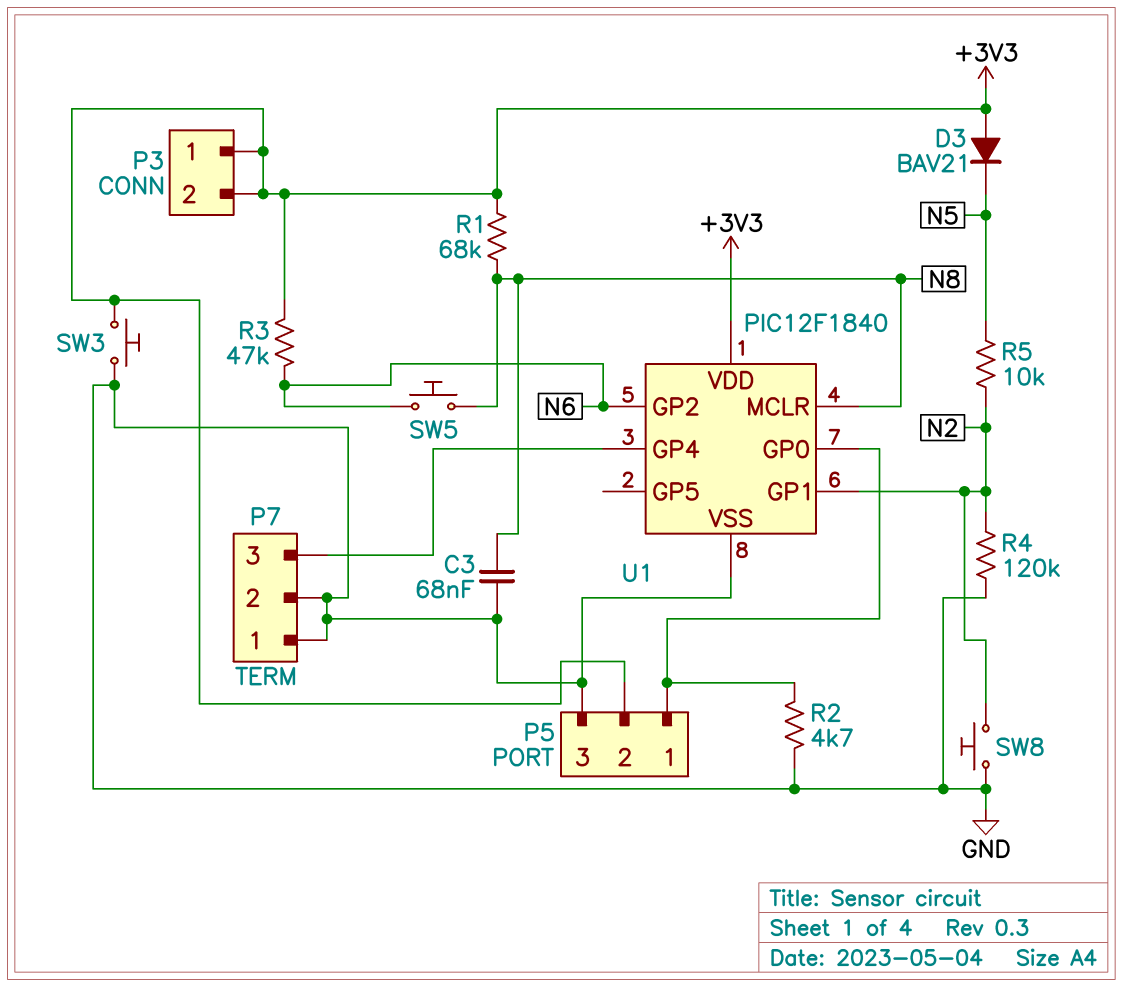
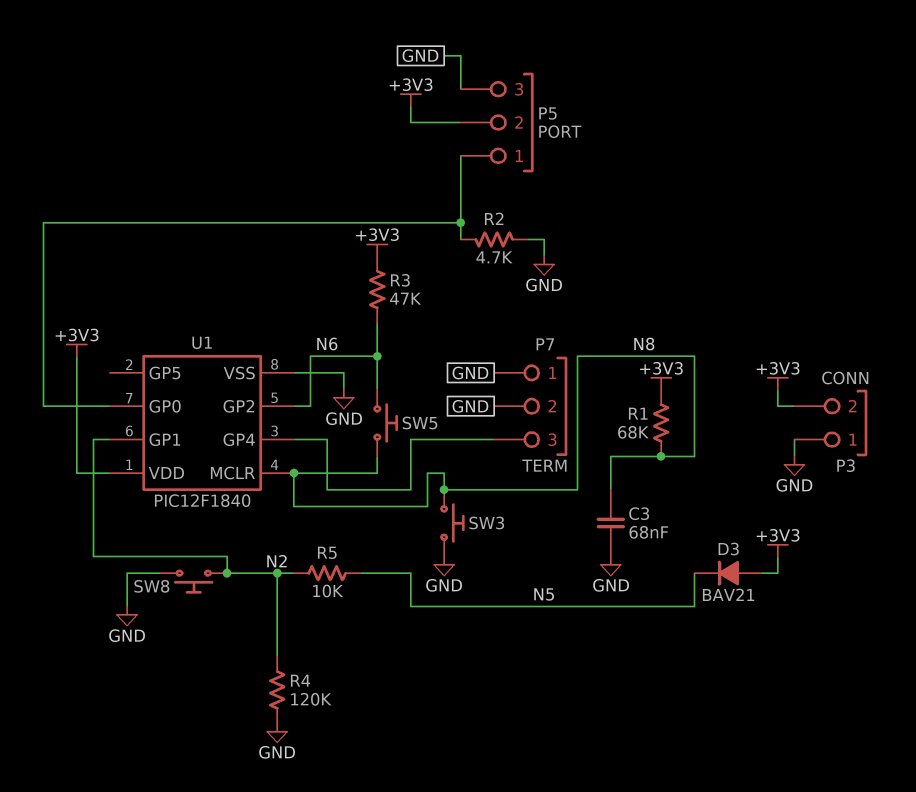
P3 pin 1: +3V3 -> GND
SW3: button (+3V3, GND) -> button (GND, N8)

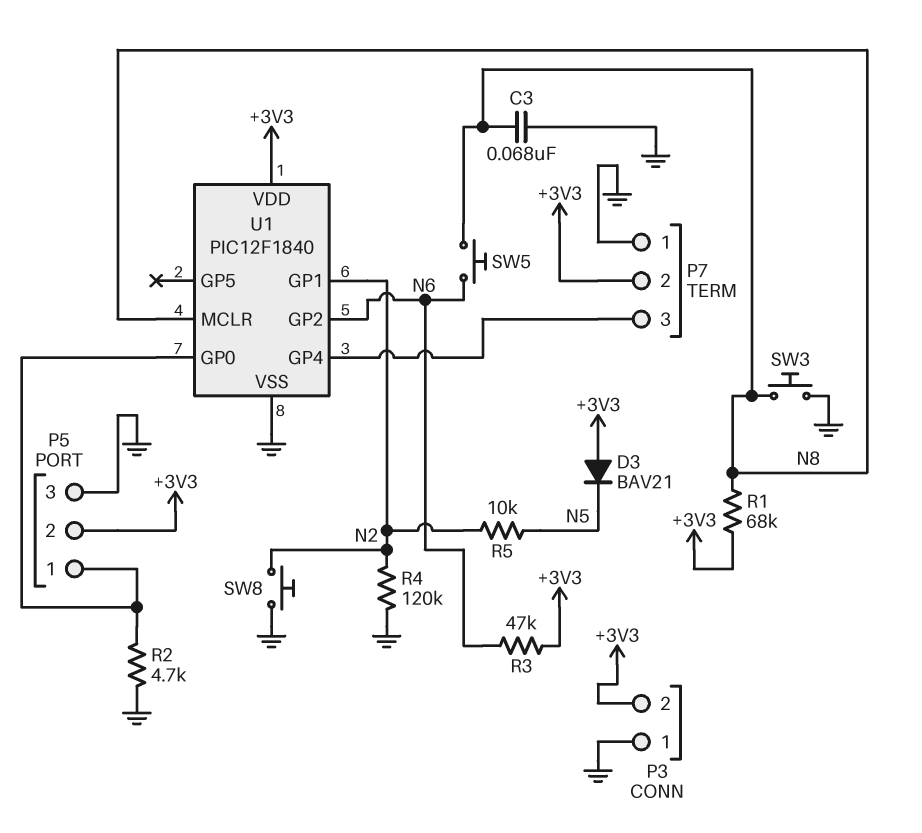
P7 pin 2: GND -> +3V3

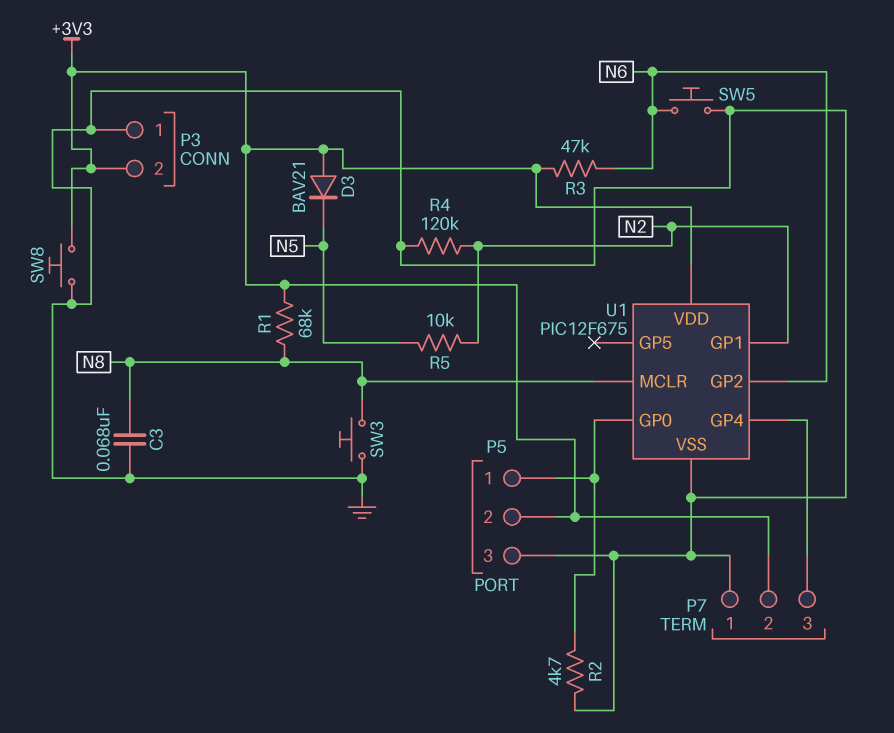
SW5: button (N6, N8) -> button (GND, N6)
SW8: button (GND, N2) -> button (+3V3, GND)
U1: PIC12F1840 -> PIC12F675

